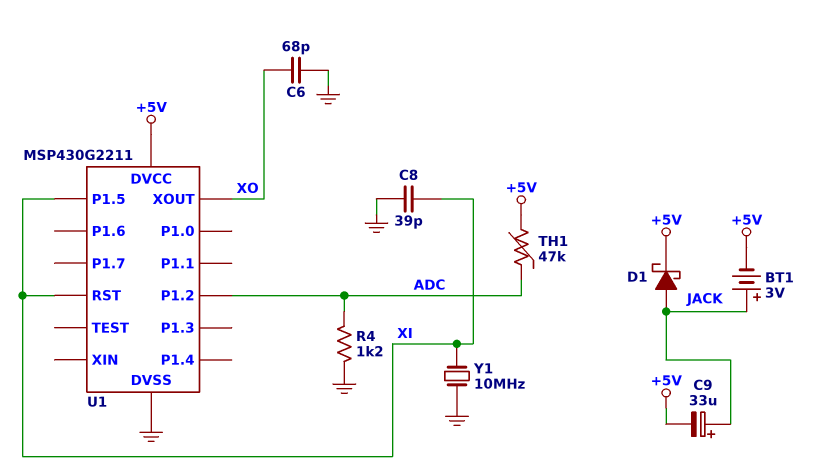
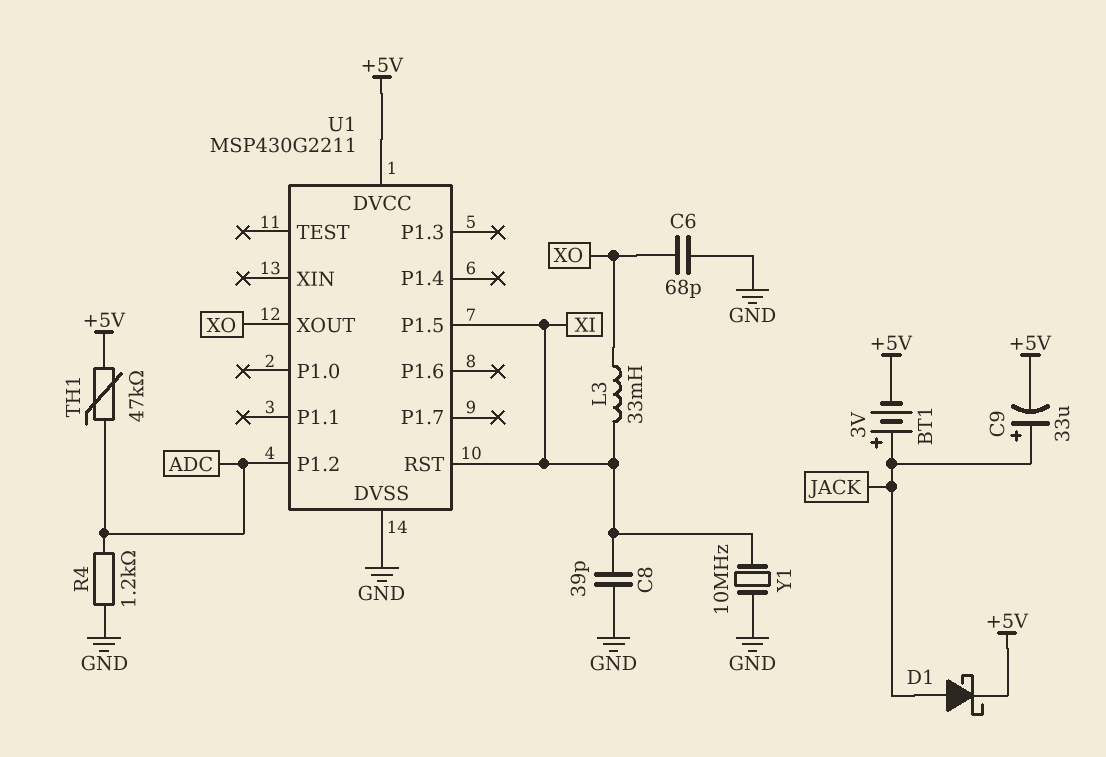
L3: none -> 33mH (XI, XO)

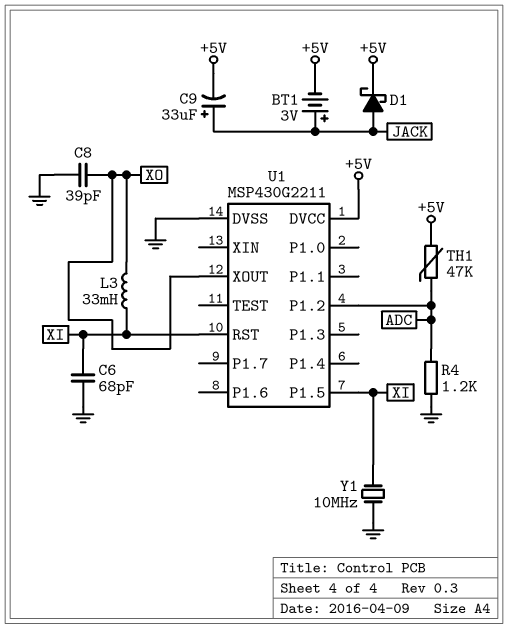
C6: 68pF (GND, XO) -> 68pF (GND, XI)
C8: 39pF (GND, XI) -> 39pF (GND, XO)

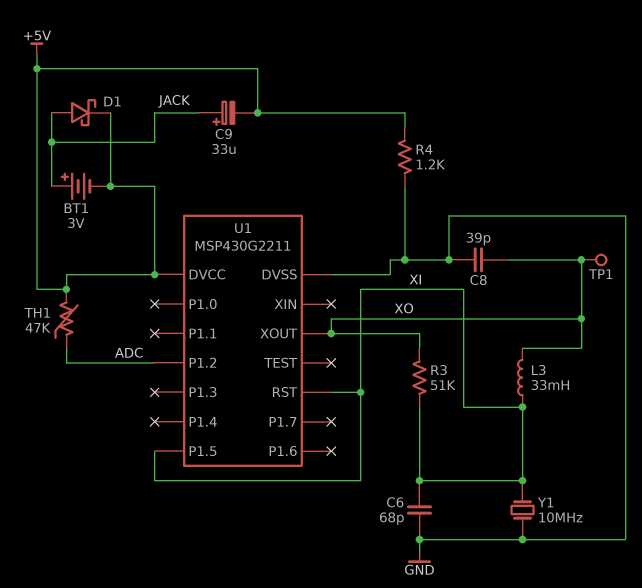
R3: none -> 51k (XI, XO)
R4: 1.2k (ADC, GND) -> 1.2k (+5V, GND)
TP1: none -> test point (XO)

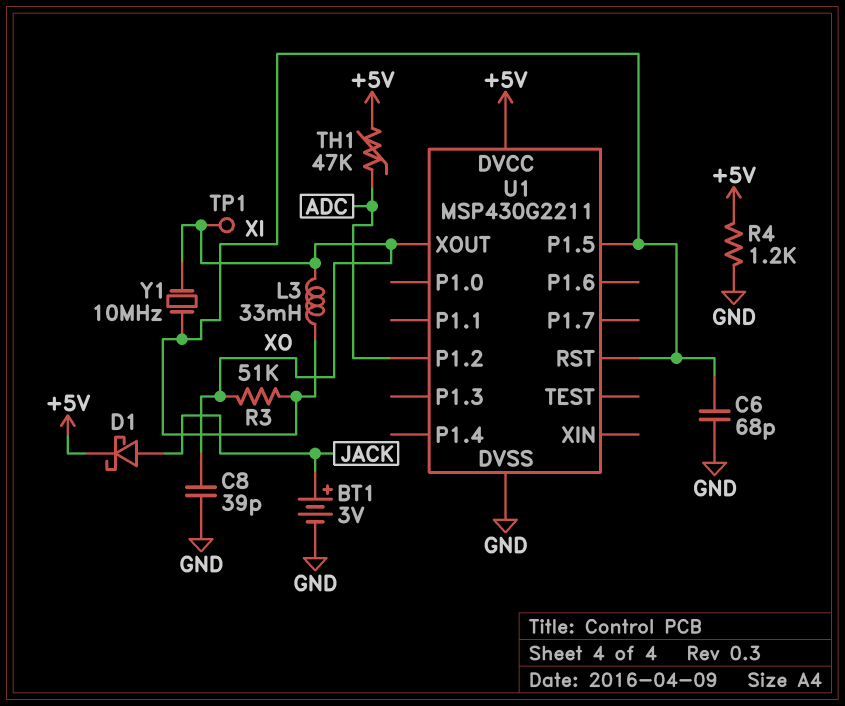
BT1: 3V (plus JACK, minus +5V) -> 3V (plus JACK, minus GND)
C9: 33uF (plus JACK, minus +5V) -> none
Y1: 10MHz (GND, XI) -> 10MHz (XI, XO)

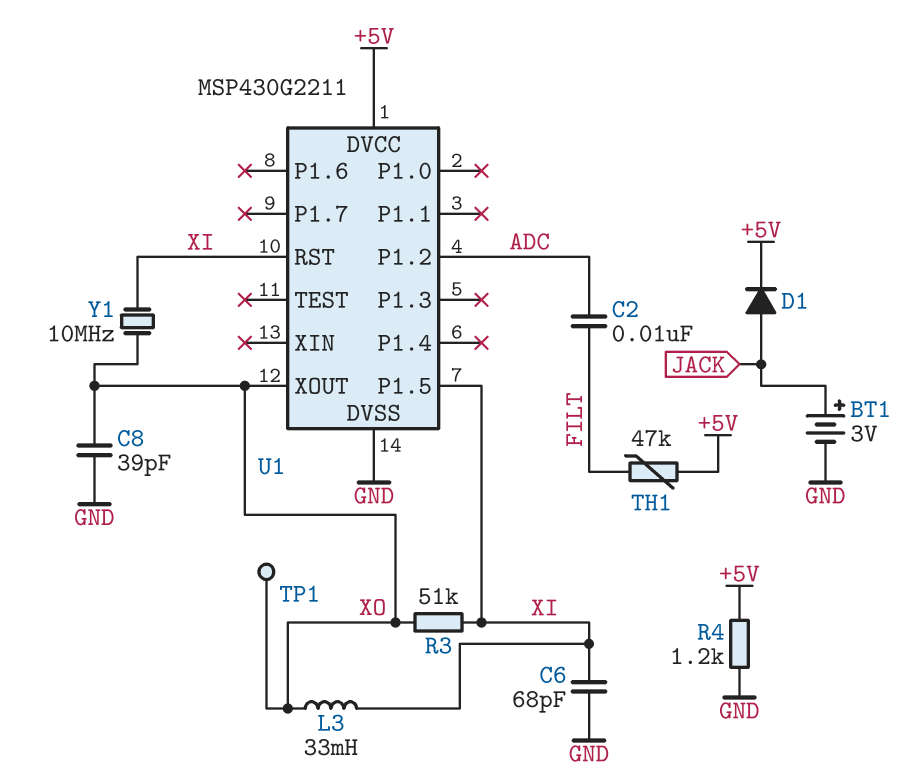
C2: none -> 10nF (ADC, FILT)
D1: schottky (A JACK, K +5V) -> diode (A JACK, K +5V)
TH1: 47k (+5V, ADC) -> 47k (+5V, FILT)

